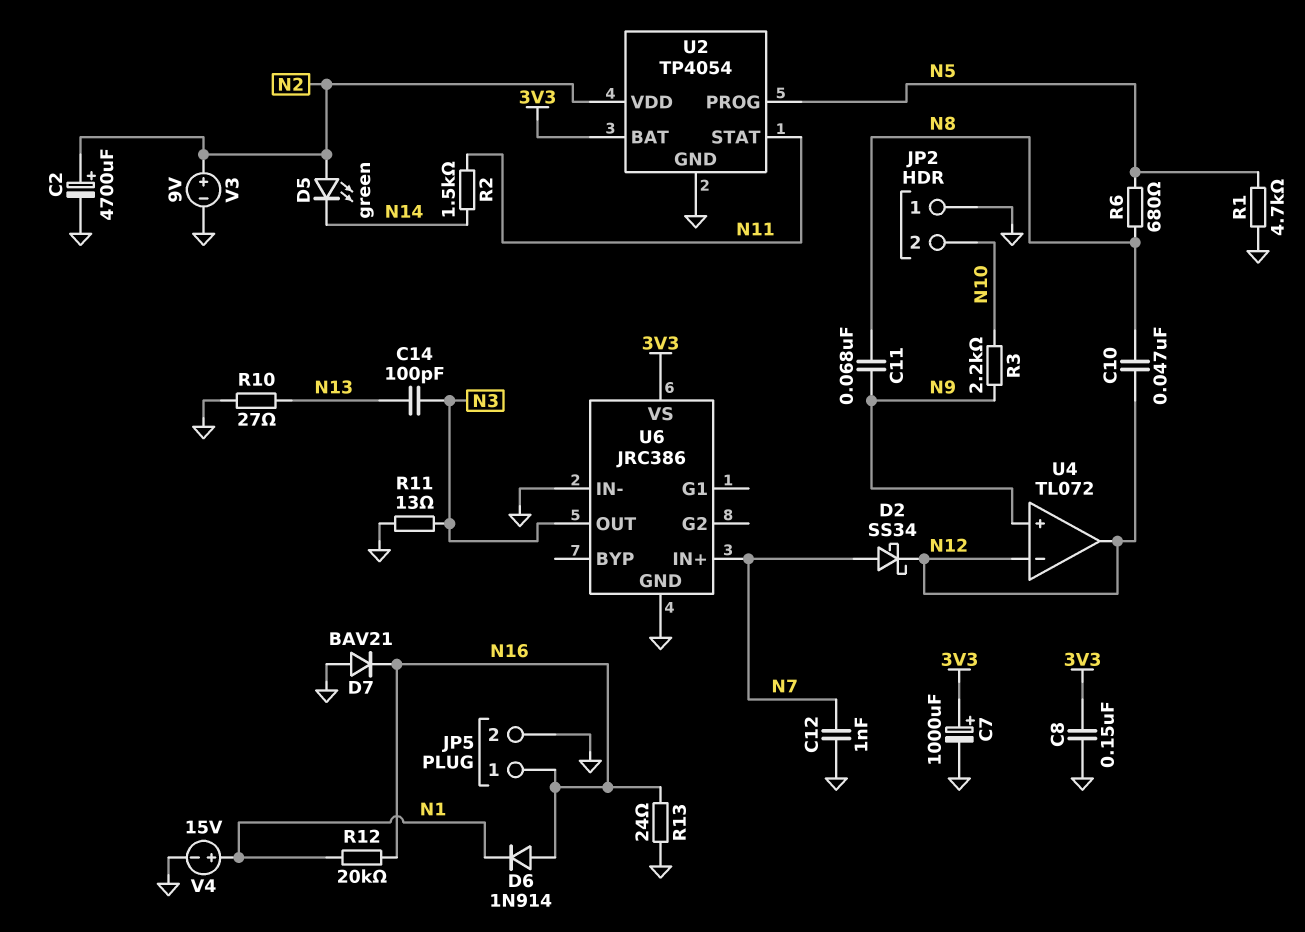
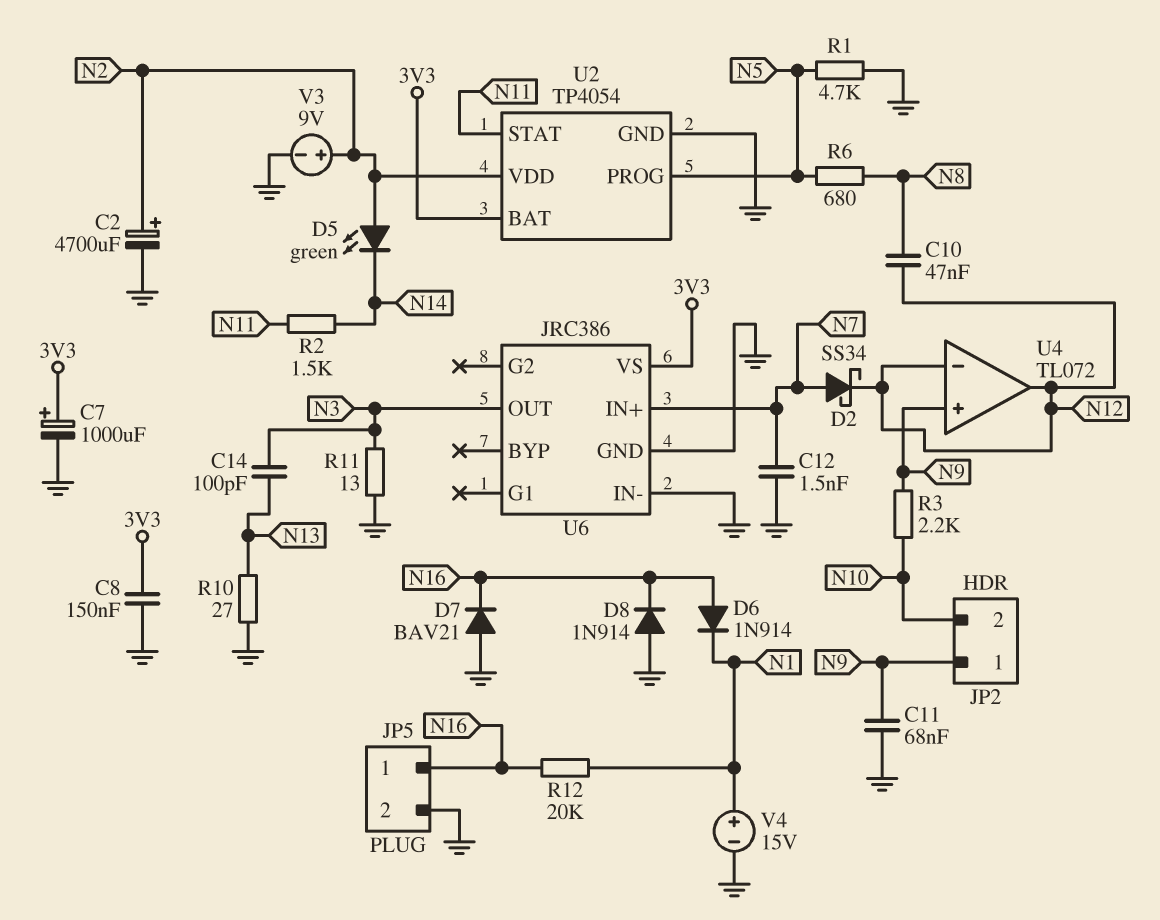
C11: 68nF (N8, N9) -> 68nF (GND, N9)
C12: 1nF (GND, N7) -> 1.5nF (GND, N7)
D8: none -> diode 1N914 (A GND, K N16)
JP2 pin 1: GND -> N9
R13: 24 (GND, N16) -> none

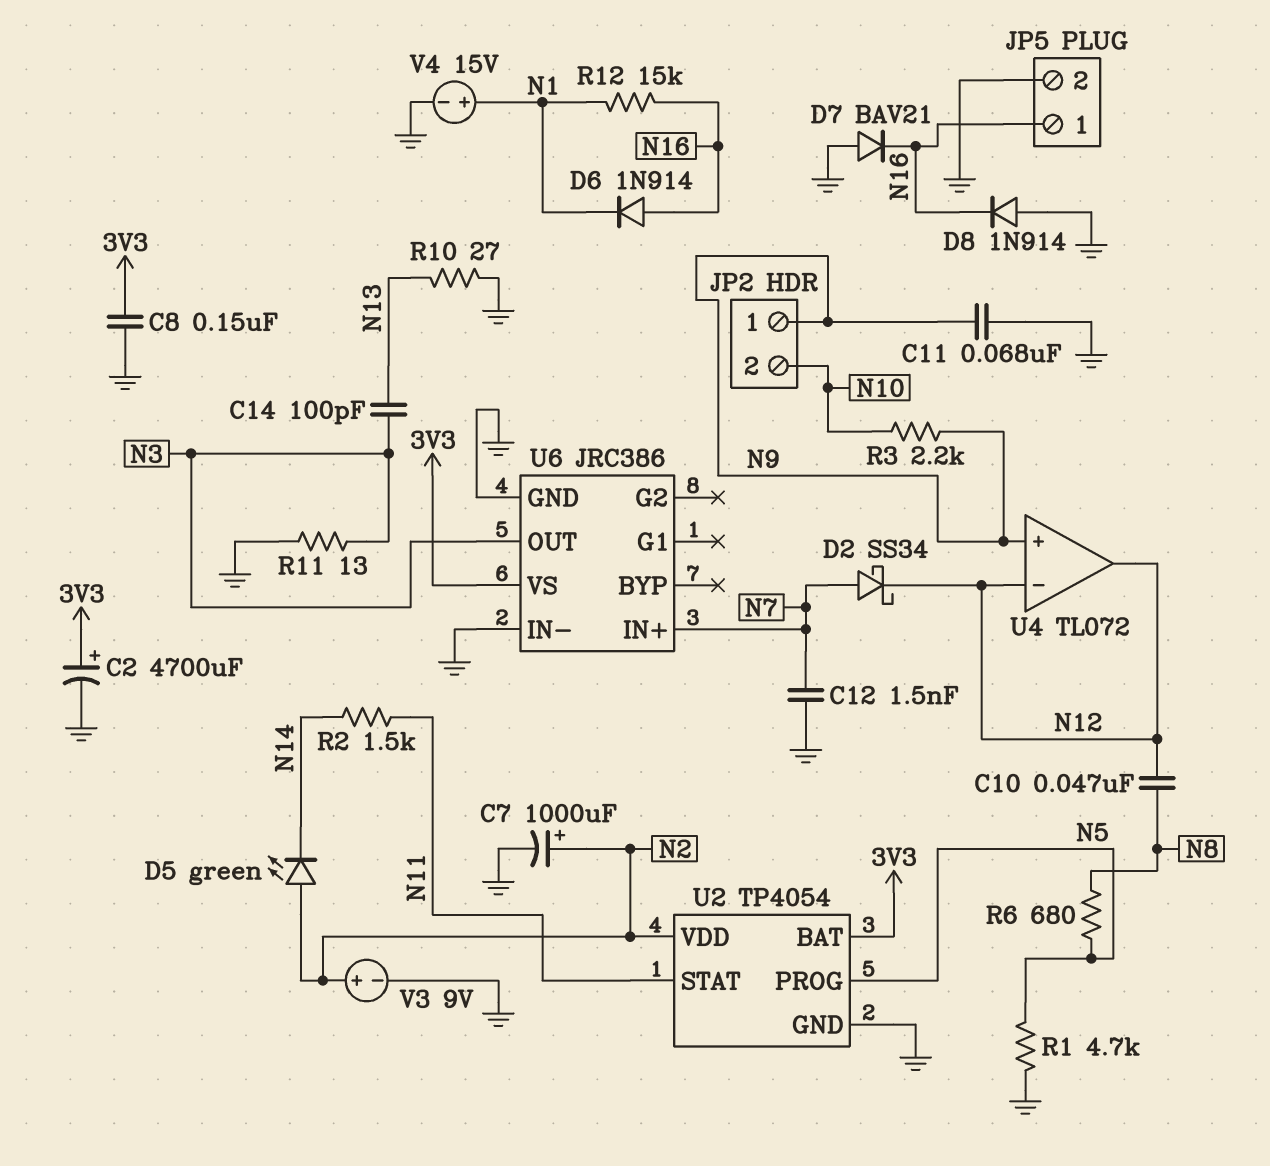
C2: 4700uF (plus N2, minus GND) -> 4700uF (plus 3V3, minus GND)
C7: 1000uF (plus 3V3, minus GND) -> 1000uF (plus N2, minus GND)
R12: 20k (N1, N16) -> 15k (N1, N16)

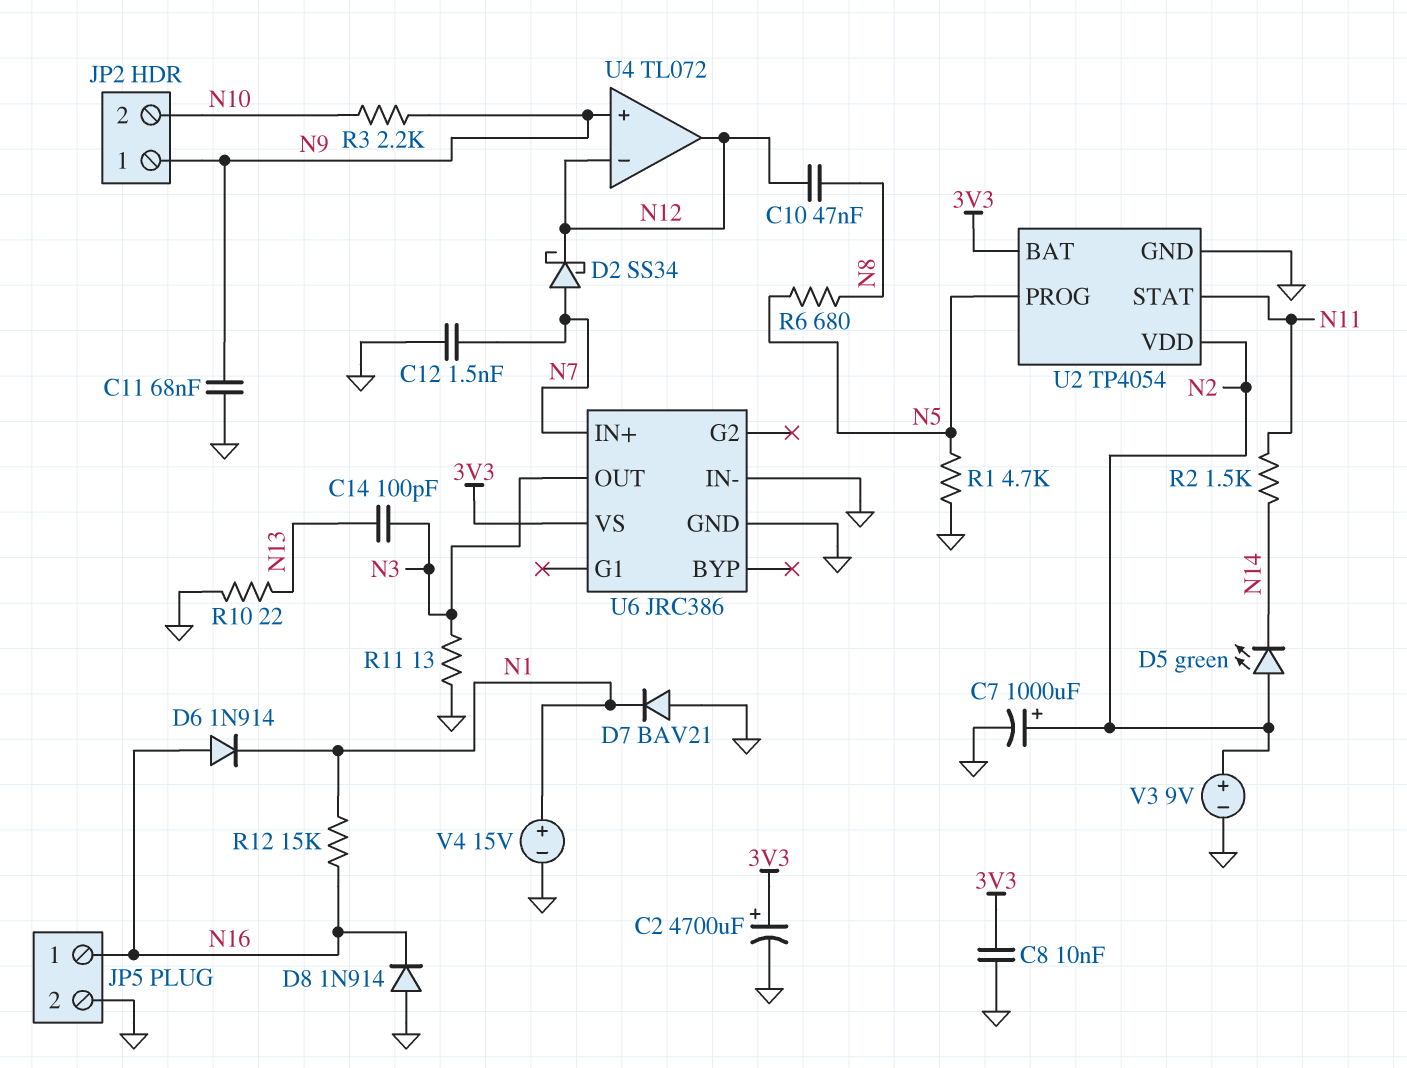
C8: 150nF (3V3, GND) -> 10nF (3V3, GND)
D7: diode BAV21 (A GND, K N16) -> diode BAV21 (A GND, K N1)
R10: 27 (GND, N13) -> 22 (GND, N13)

